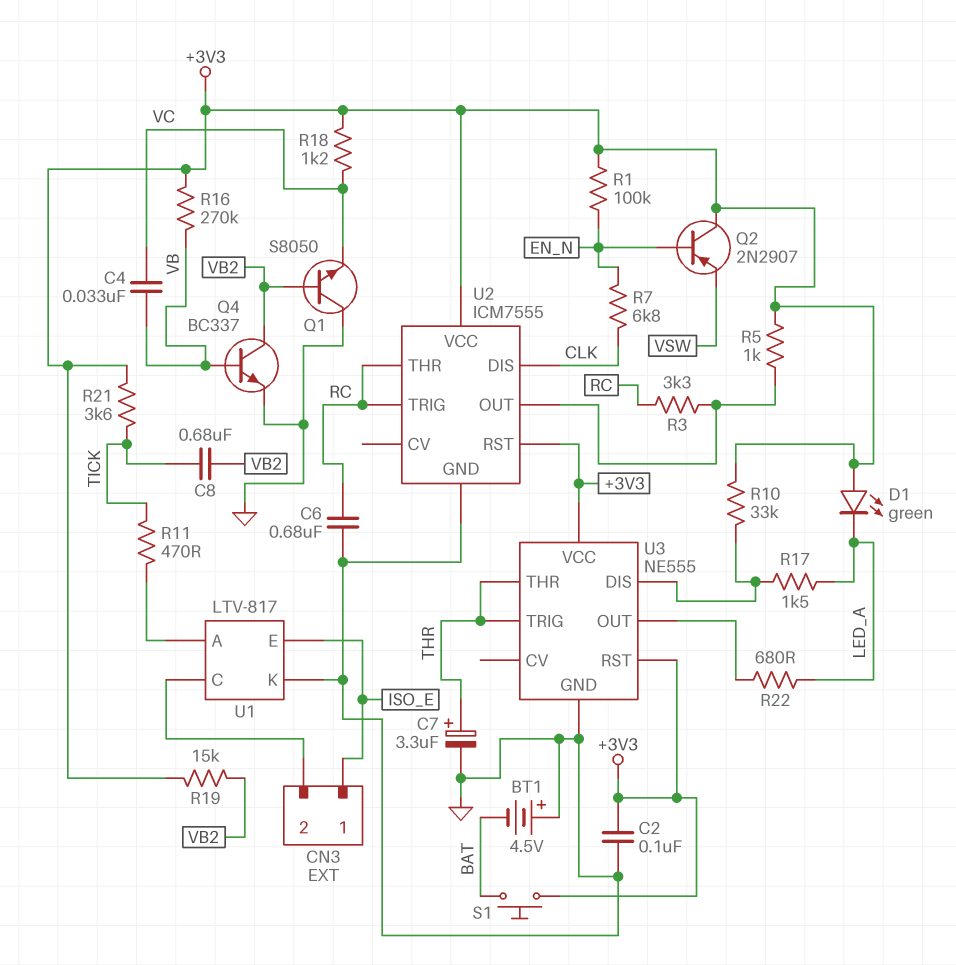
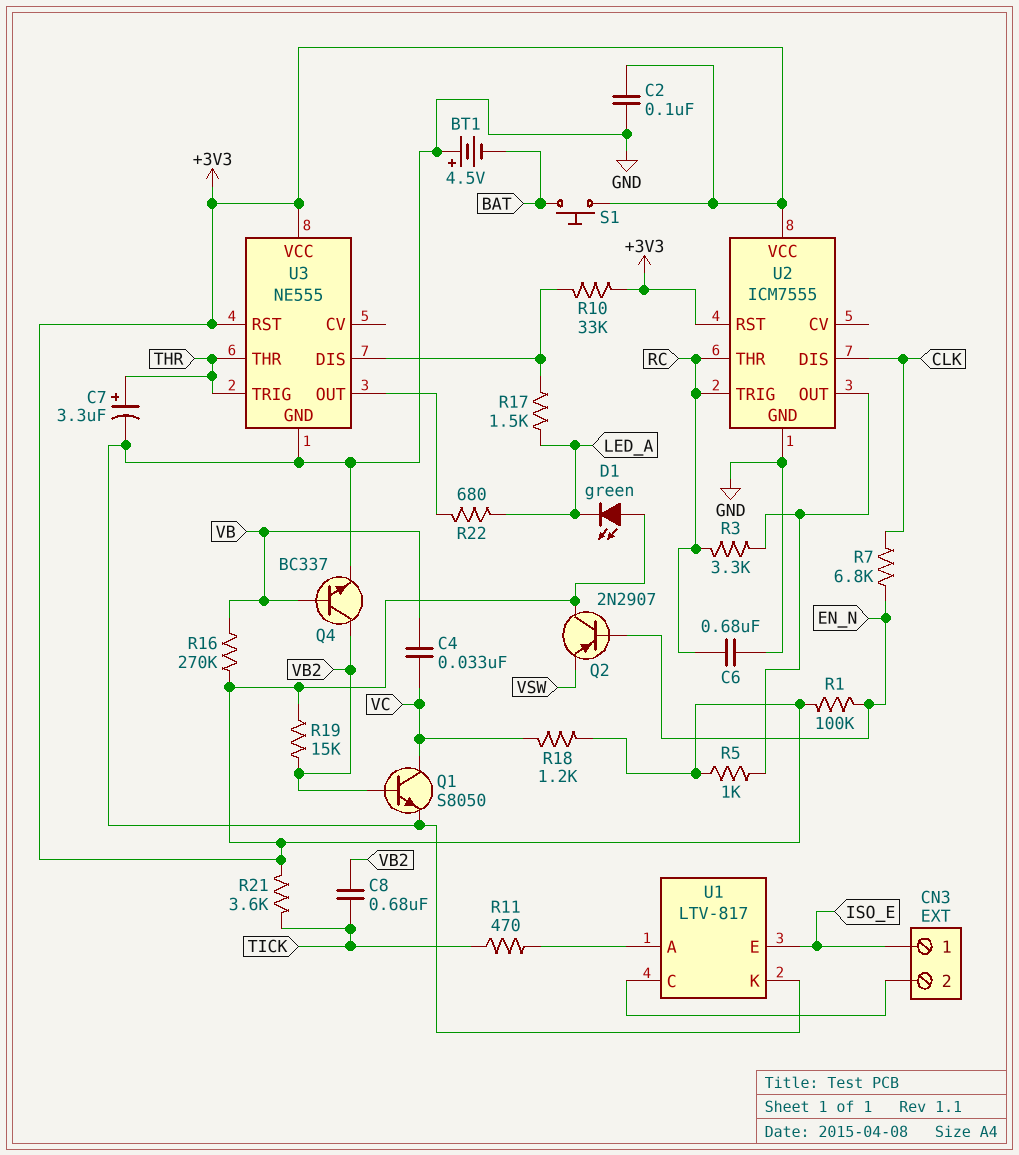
Q1: NPN S8050 (B VB2, C GND, E VC) -> NPN S8050 (B VB2, C VC, E GND)

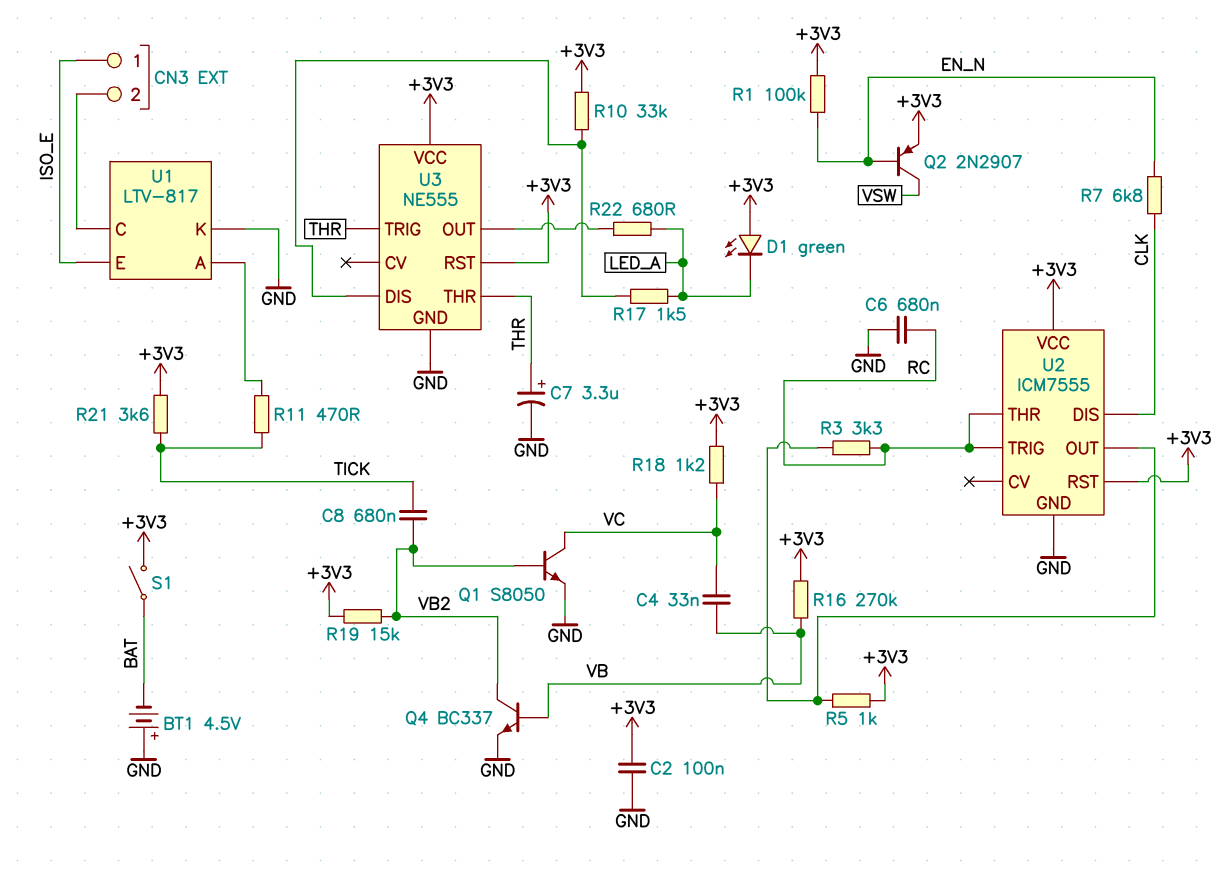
Q2: PNP 2N2907 (B EN_N, C +3V3, E VSW) -> PNP 2N2907 (B EN_N, C VSW, E +3V3)
S1: button (+3V3, BAT) -> switch (+3V3, BAT)

